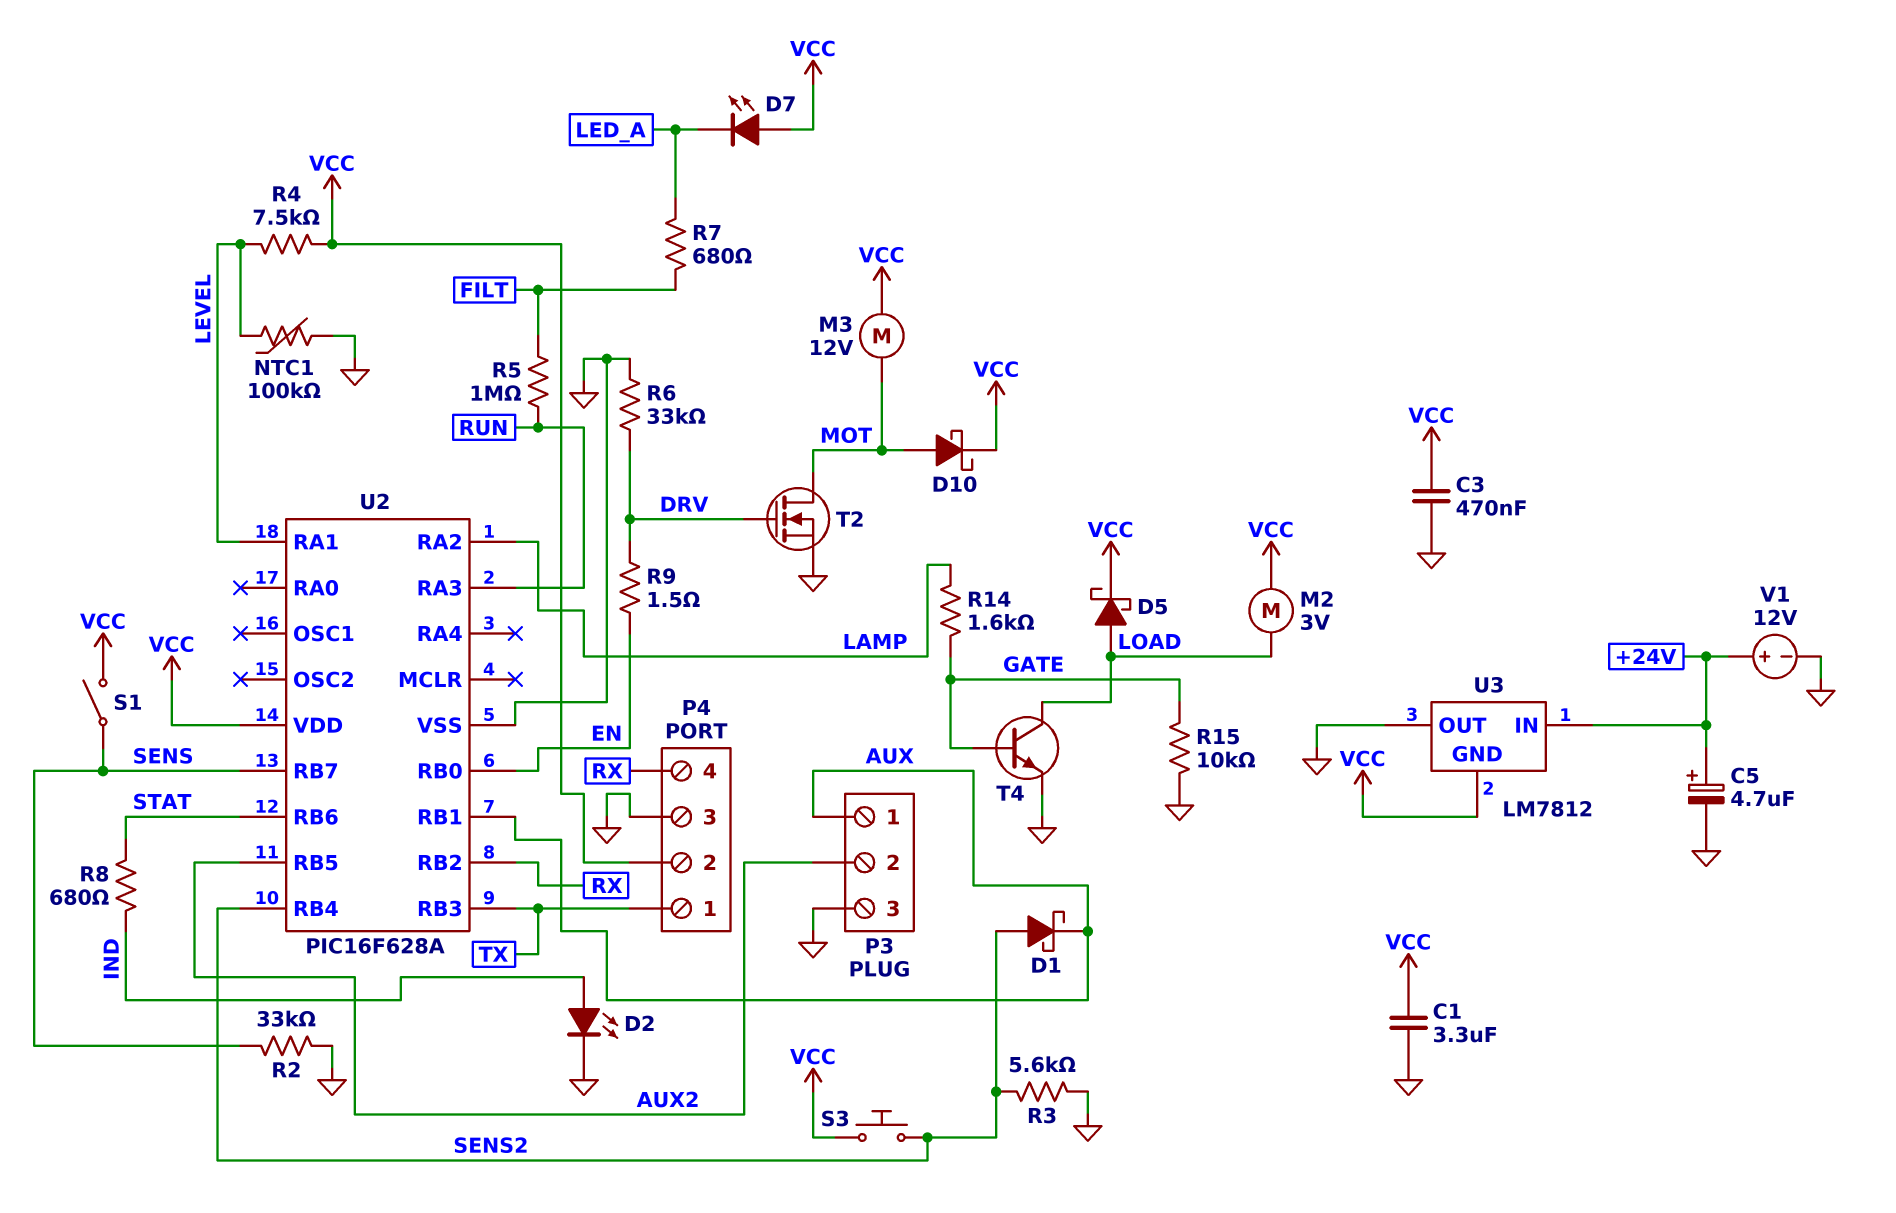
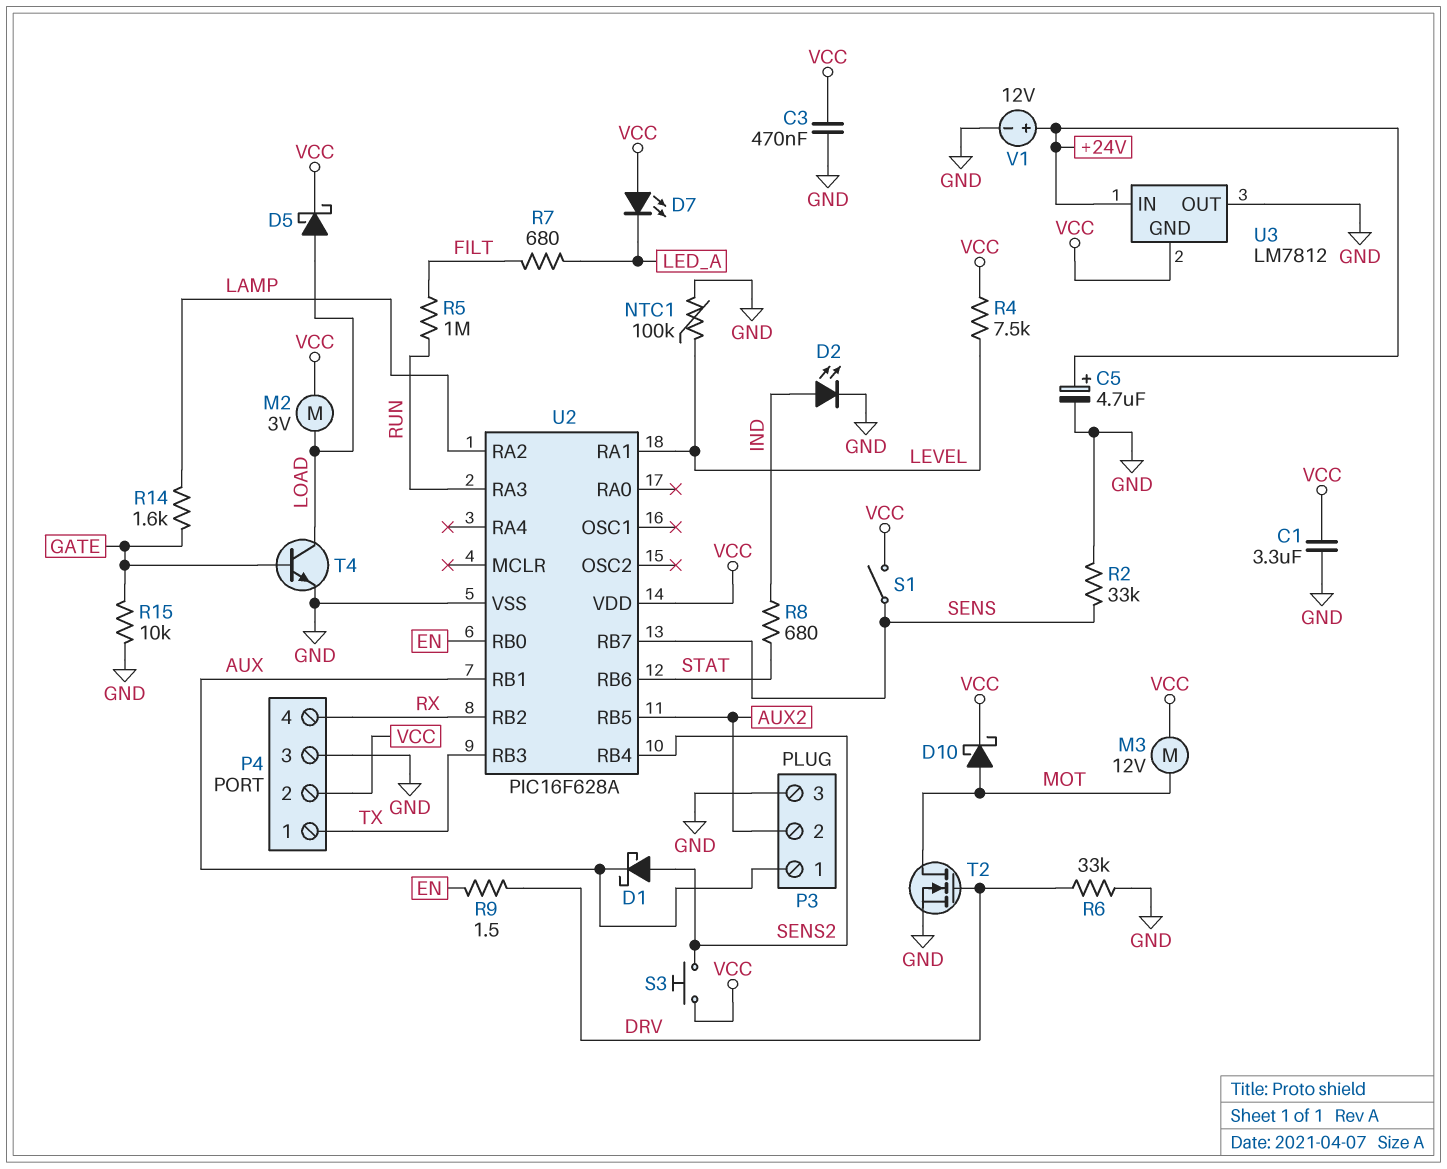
R3: 5.6k (GND, SENS2) -> none

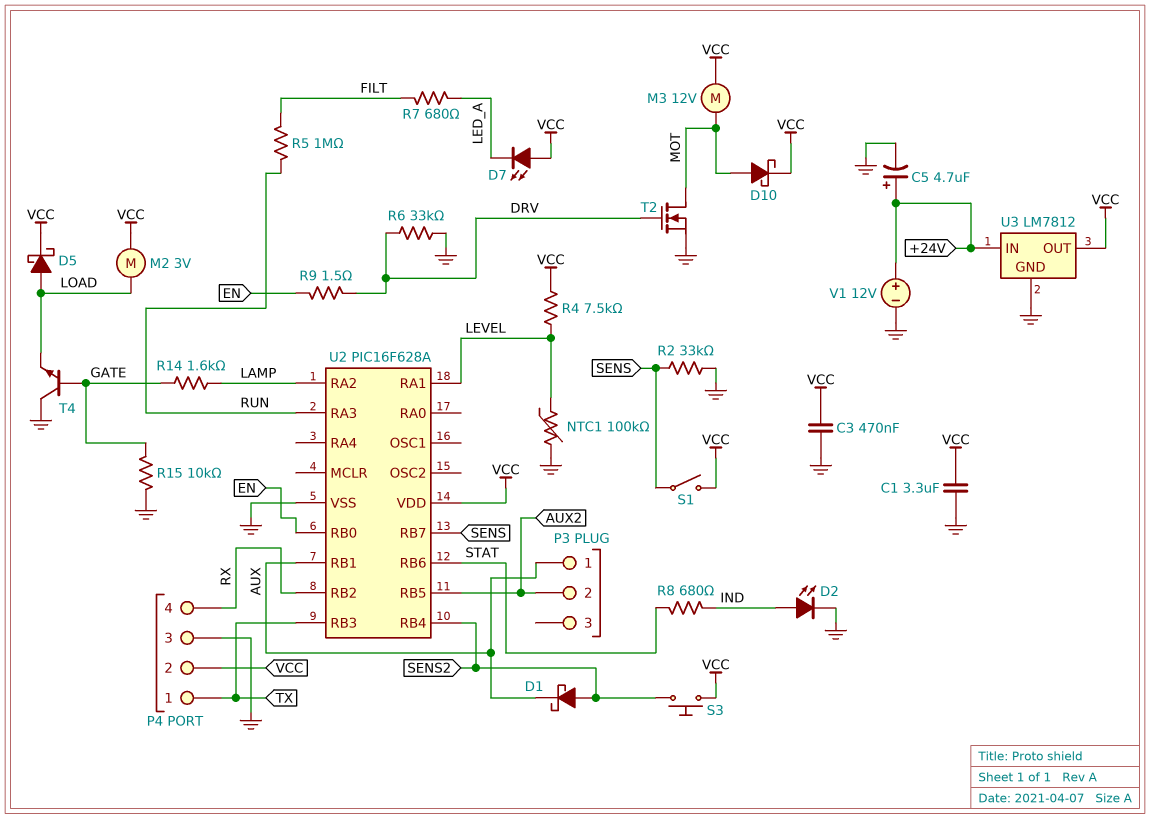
P3 pin 3: GND -> none
T4: NPN (B GATE, C LOAD, E GND) -> NPN (B GATE, C GND, E LOAD)
U3 pin GND: VCC -> GND
U3 pin OUT: GND -> VCC

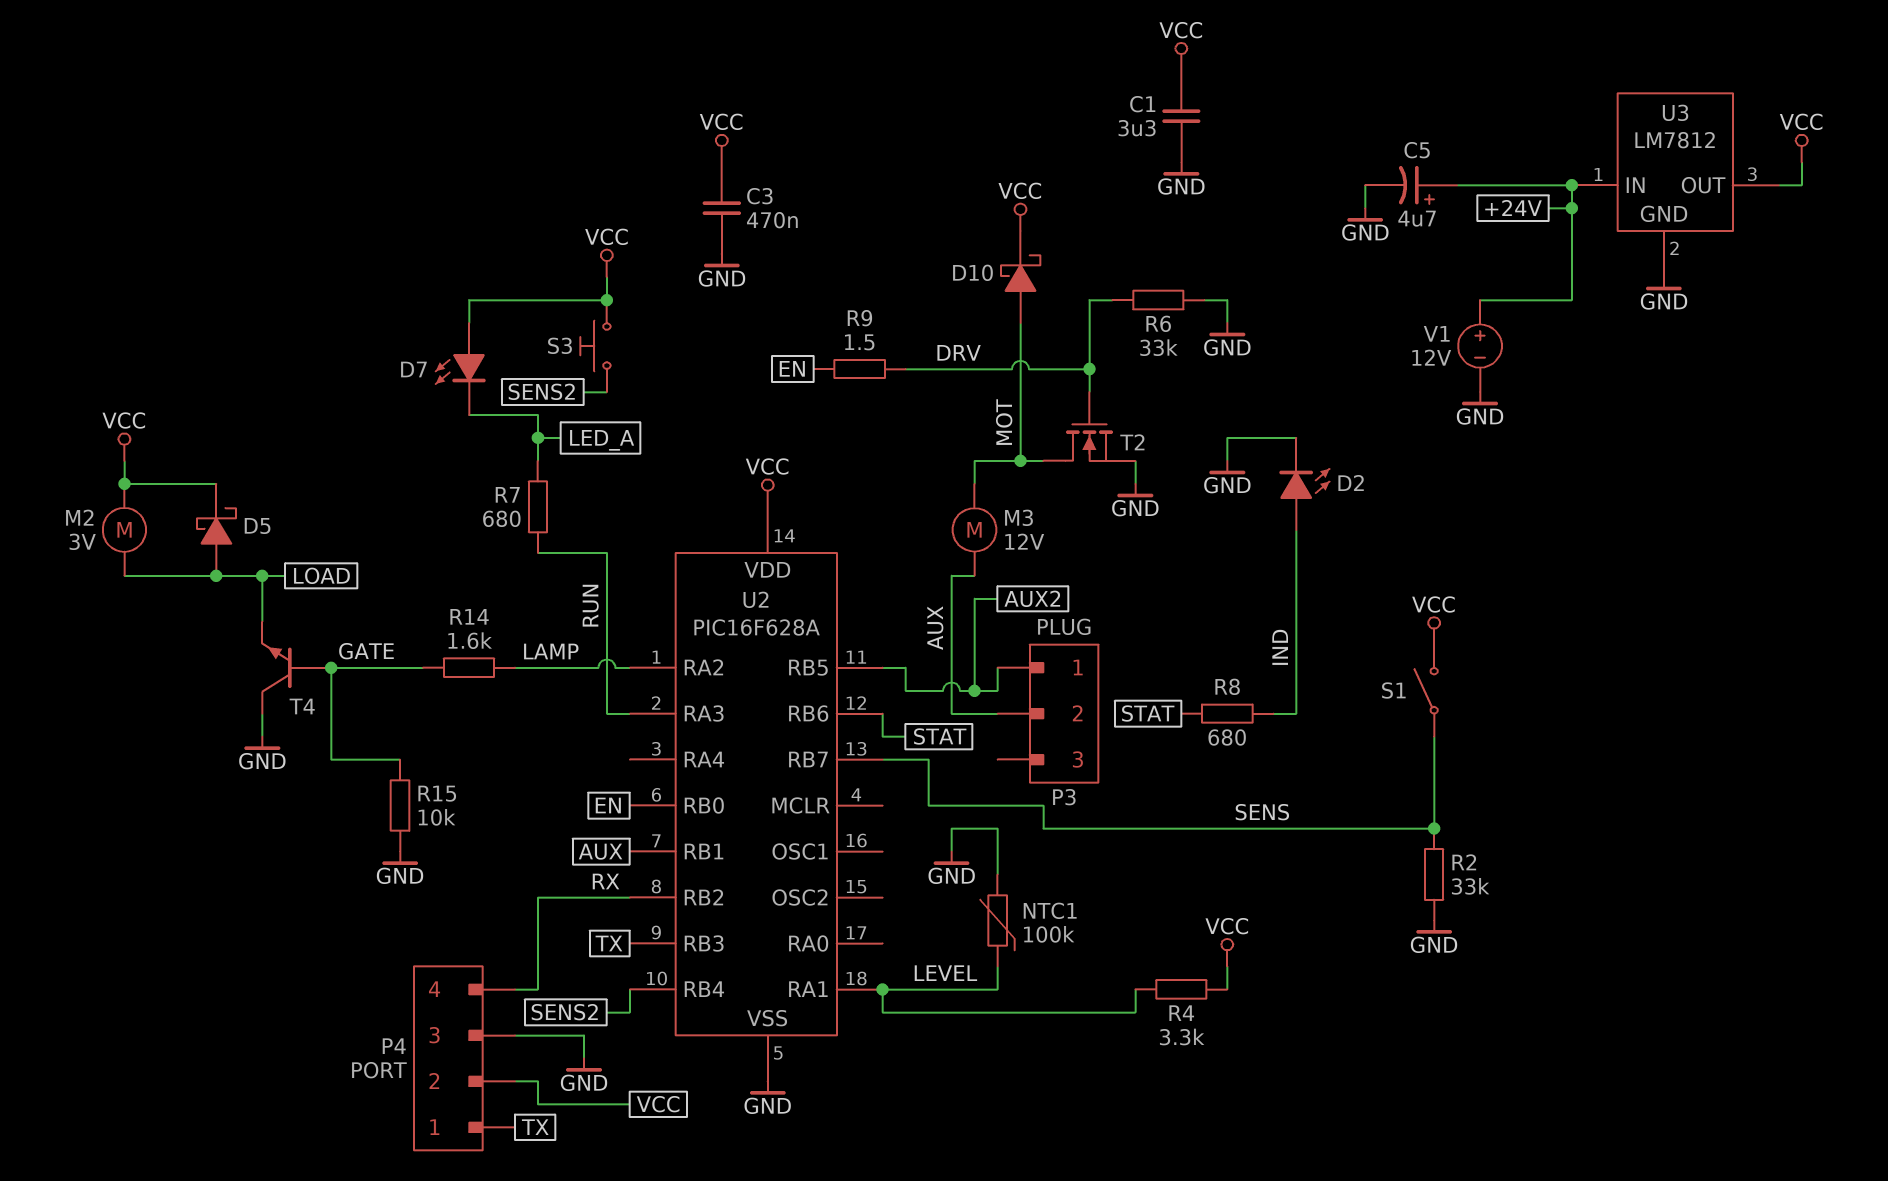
D1: schottky (A SENS2, K AUX) -> none
M3: motor 12V (MOT, VCC) -> motor 12V (AUX, MOT)
P3 pin 1: AUX -> AUX2
P3 pin 2: AUX2 -> AUX
R4: 7.5k (LEVEL, VCC) -> 3.3k (LEVEL, VCC)
R5: 1M (FILT, RUN) -> none
R7: 680 (FILT, LED_A) -> 680 (LED_A, RUN)

